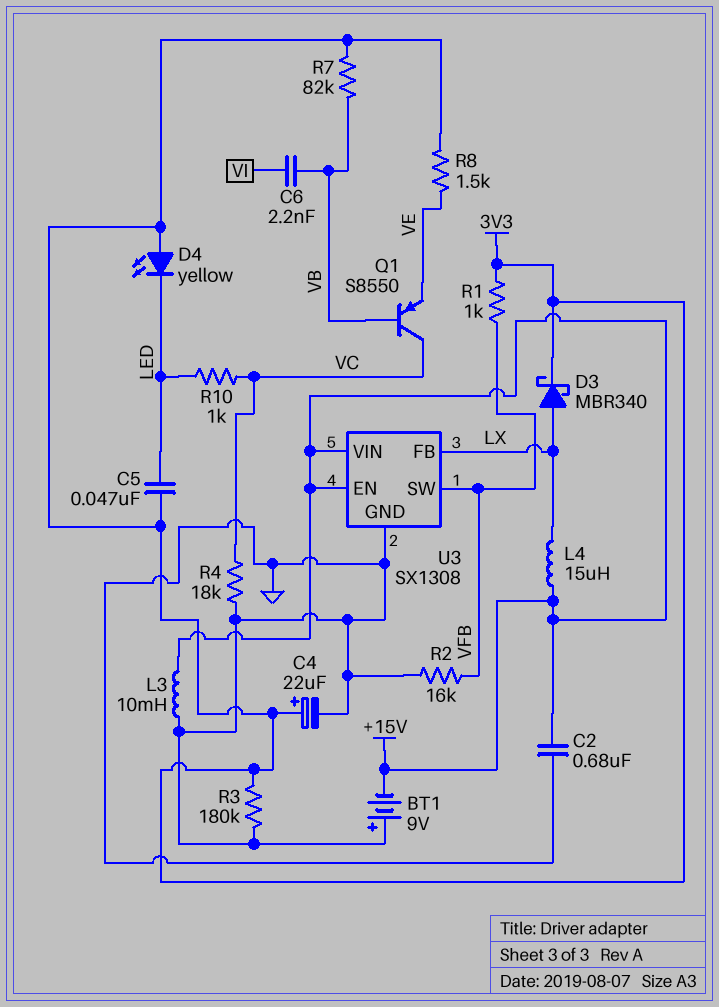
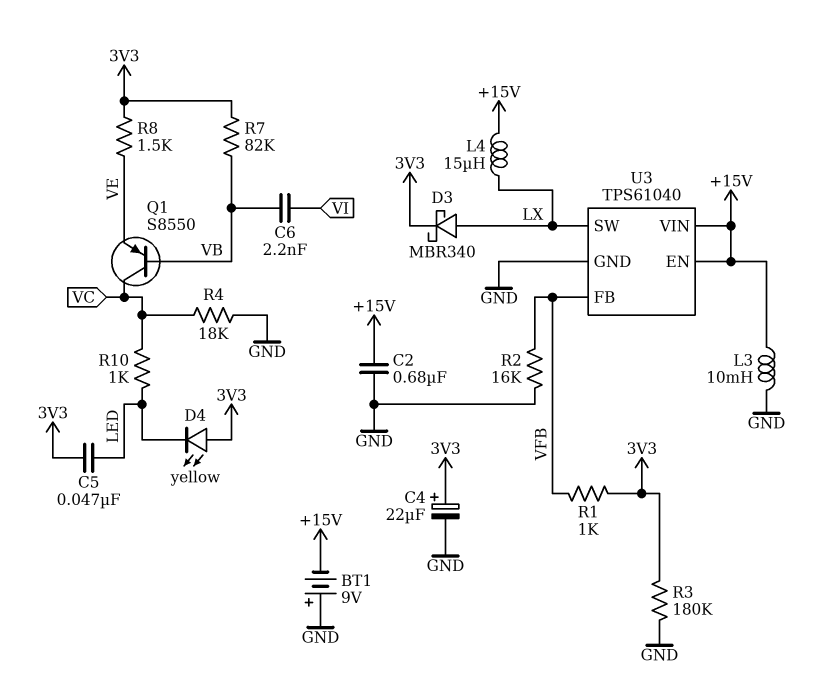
U3: SX1308 -> TPS61040
U3 pin FB: LX -> VFB
U3 pin SW: VFB -> LX

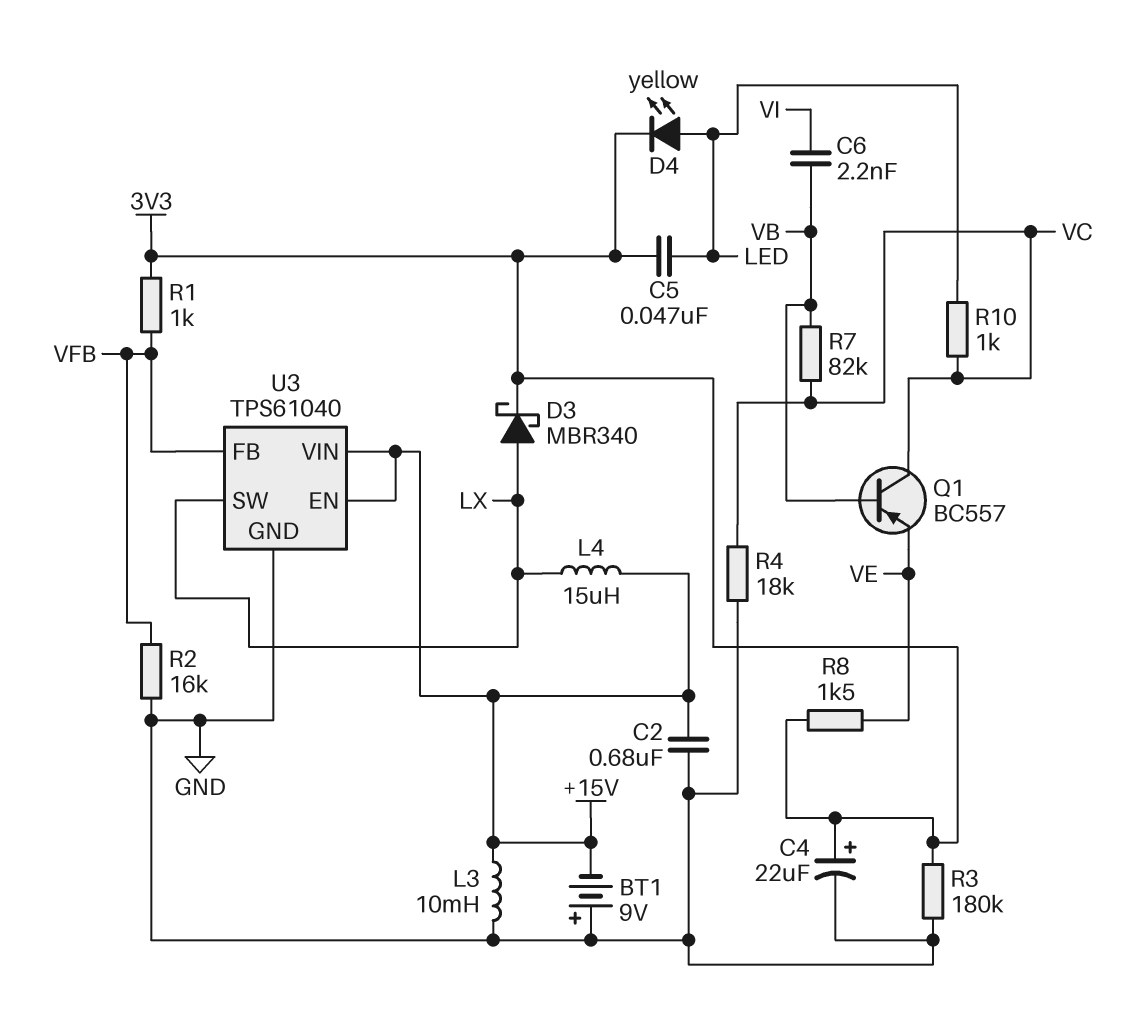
D4: LED yellow (A 3V3, K LED) -> LED yellow (A LED, K 3V3)
Q1: PNP S8550 (B VB, C VC, E VE) -> PNP BC557 (B VB, C VC, E VE)
R7: 82k (3V3, VB) -> 82k (VB, VC)

